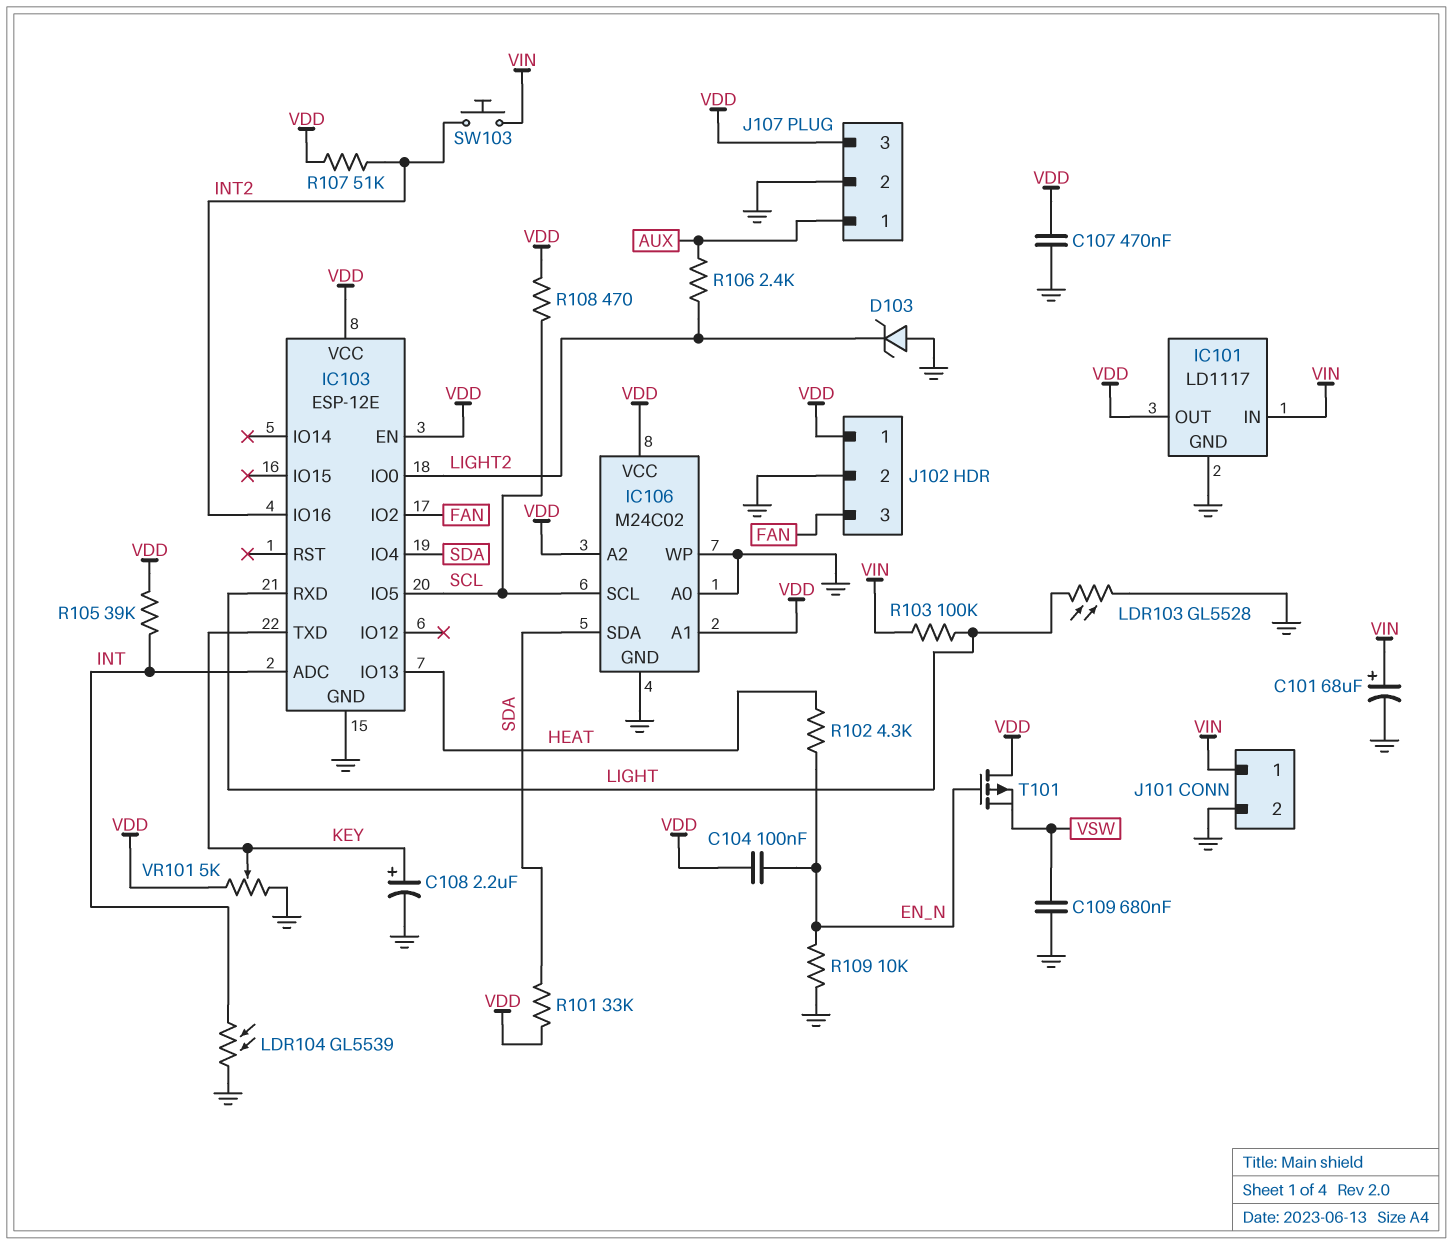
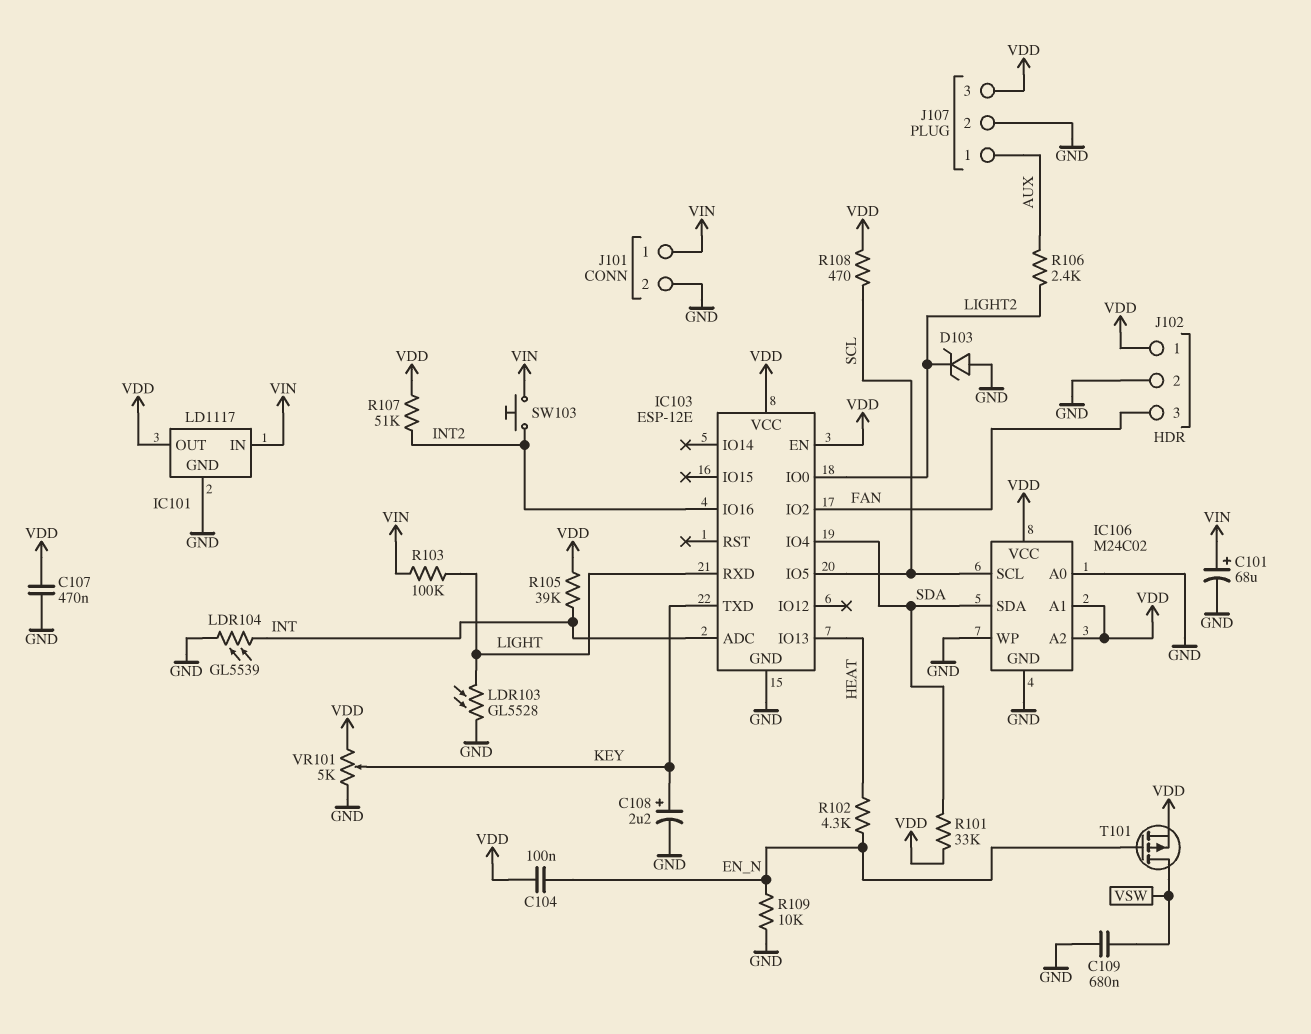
T101: PMOS (G EN_N, D VDD, S VSW) -> PMOS (G EN_N, D VSW, S VDD)

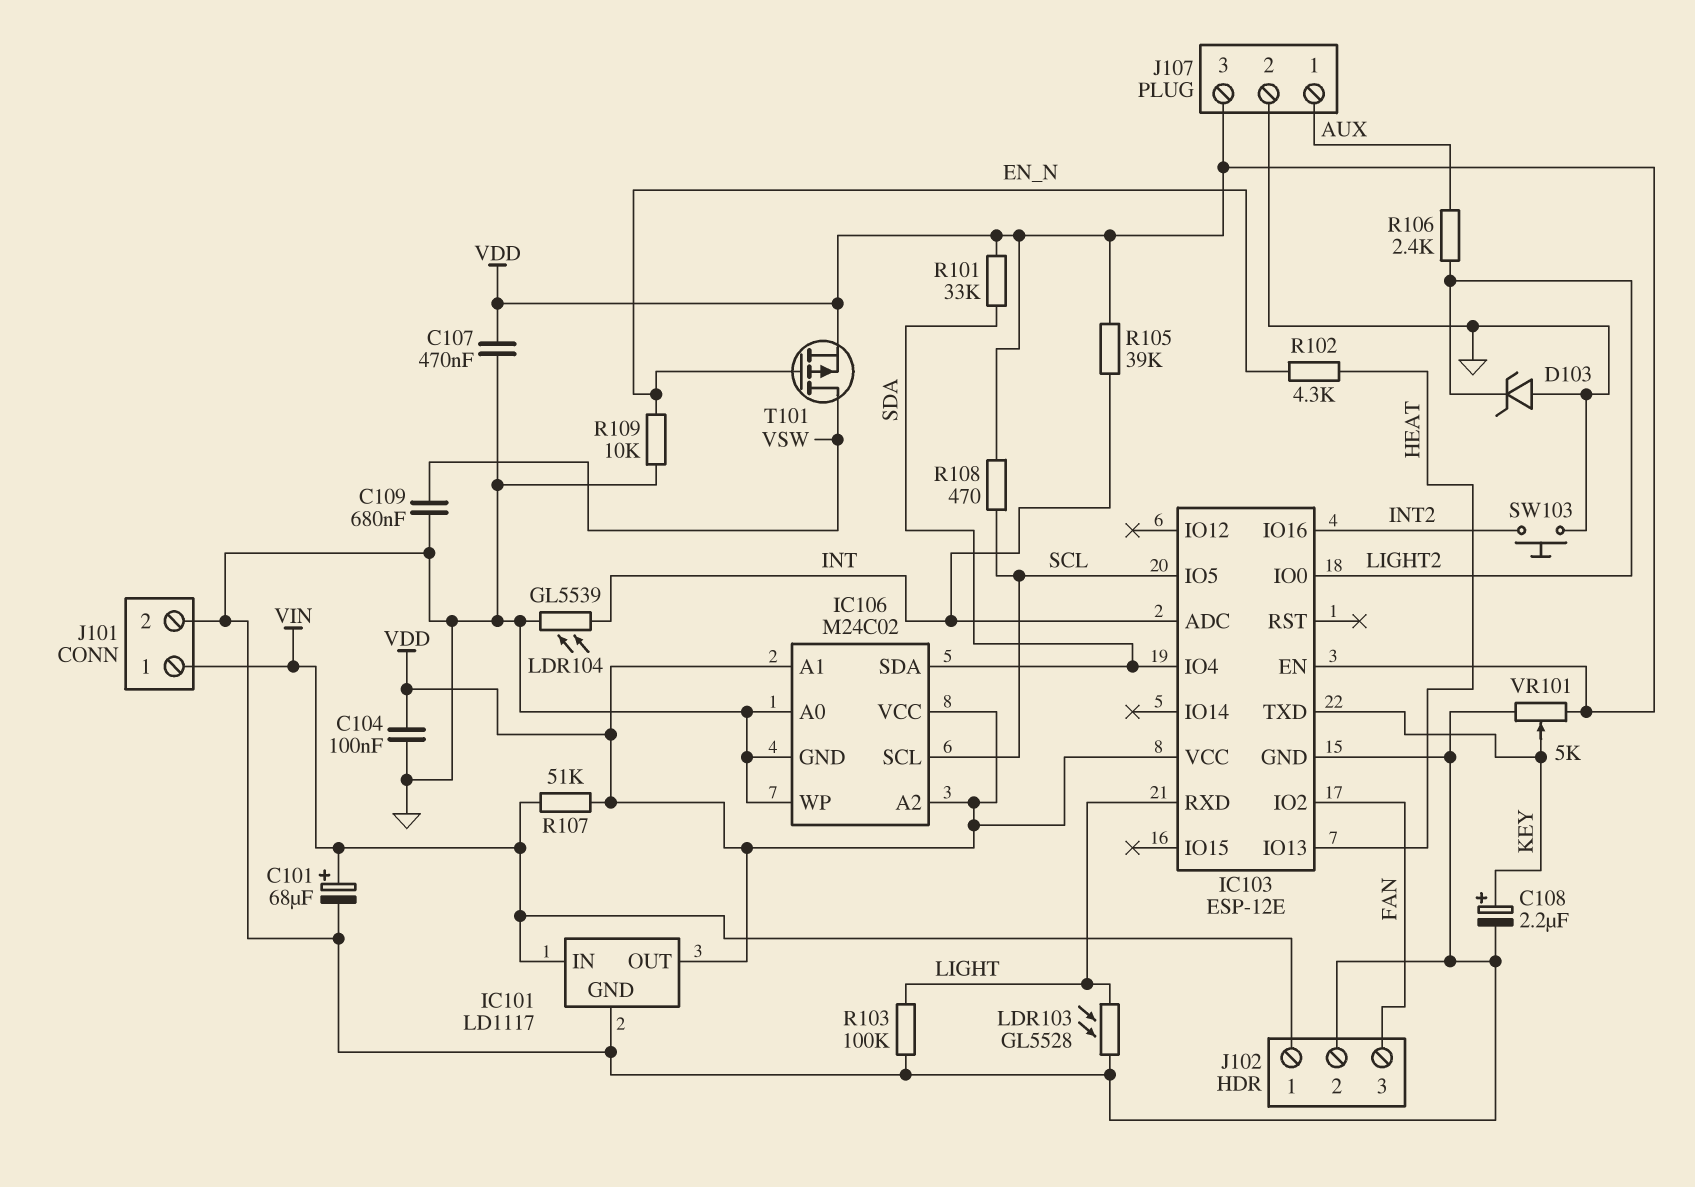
C104: 100nF (EN_N, VDD) -> 100nF (GND, VDD)
J102 pin 1: VDD -> VIN
R103: 100k (LIGHT, VIN) -> 100k (GND, LIGHT)
R107: 51k (INT2, VDD) -> 51k (VDD, VIN)
SW103: button (INT2, VIN) -> button (GND, INT2)

